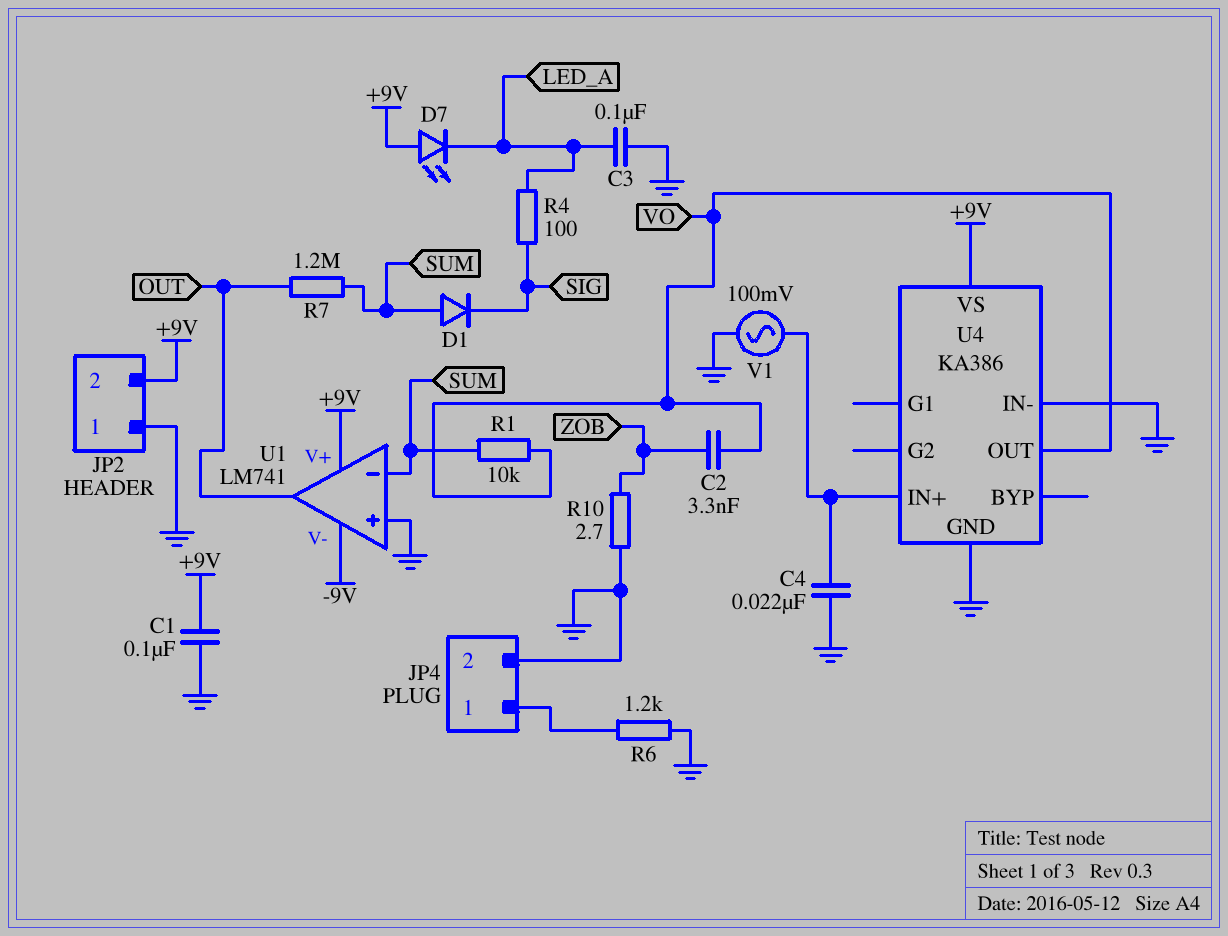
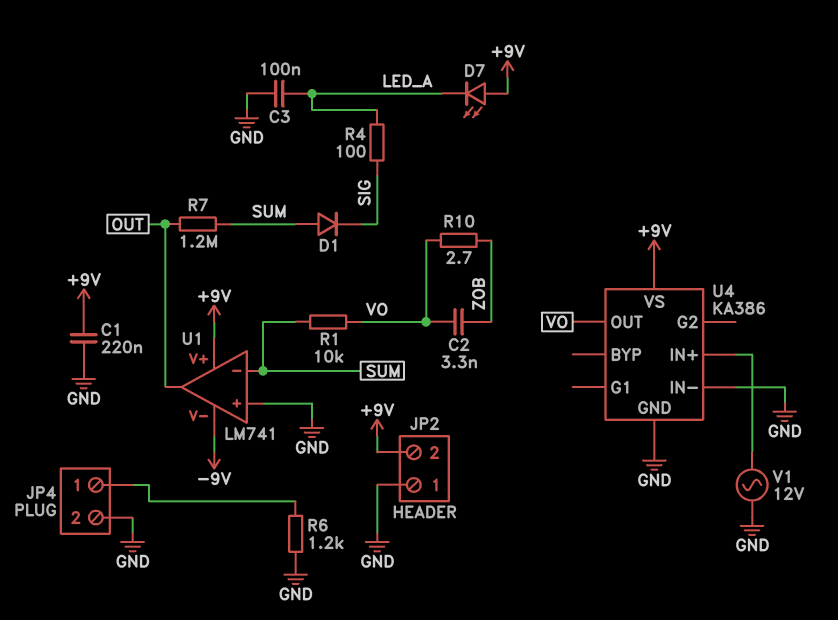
C1: 100nF (+9V, GND) -> 220nF (+9V, GND)
C4: 22nF (GND, U4/IN+) -> none
R10: 2.7 (GND, ZOB) -> 2.7 (VO, ZOB)
V1: AC 100mV (GND, U4/IN+) -> AC 12V (GND, U4/IN+)

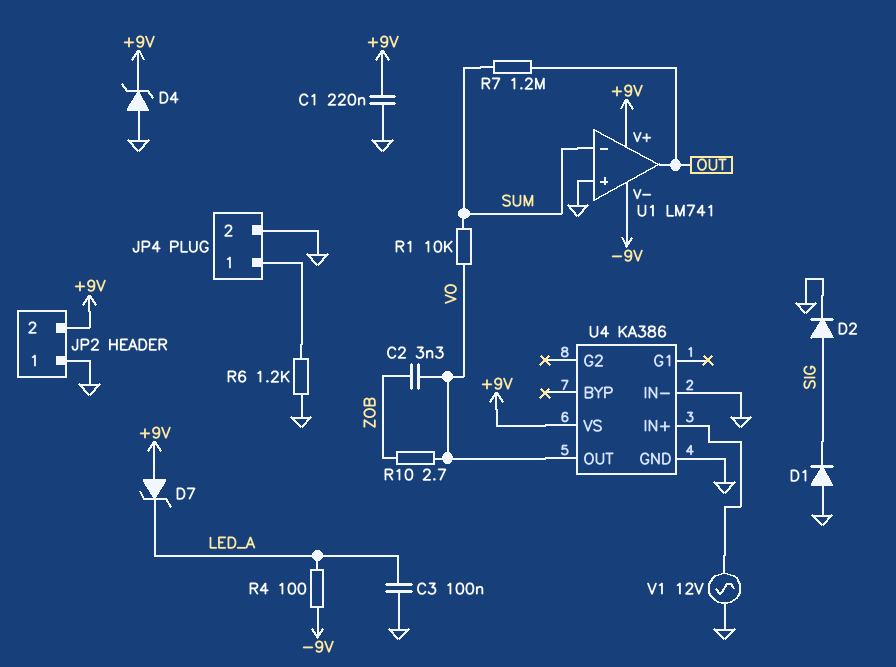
D1: diode (A SUM, K SIG) -> diode (A GND, K SIG)
D2: none -> diode (A SIG, K GND)
D4: none -> zener (A GND, K +9V)
D7: LED (A +9V, K LED_A) -> zener (A +9V, K LED_A)
R4: 100 (LED_A, SIG) -> 100 (-9V, LED_A)

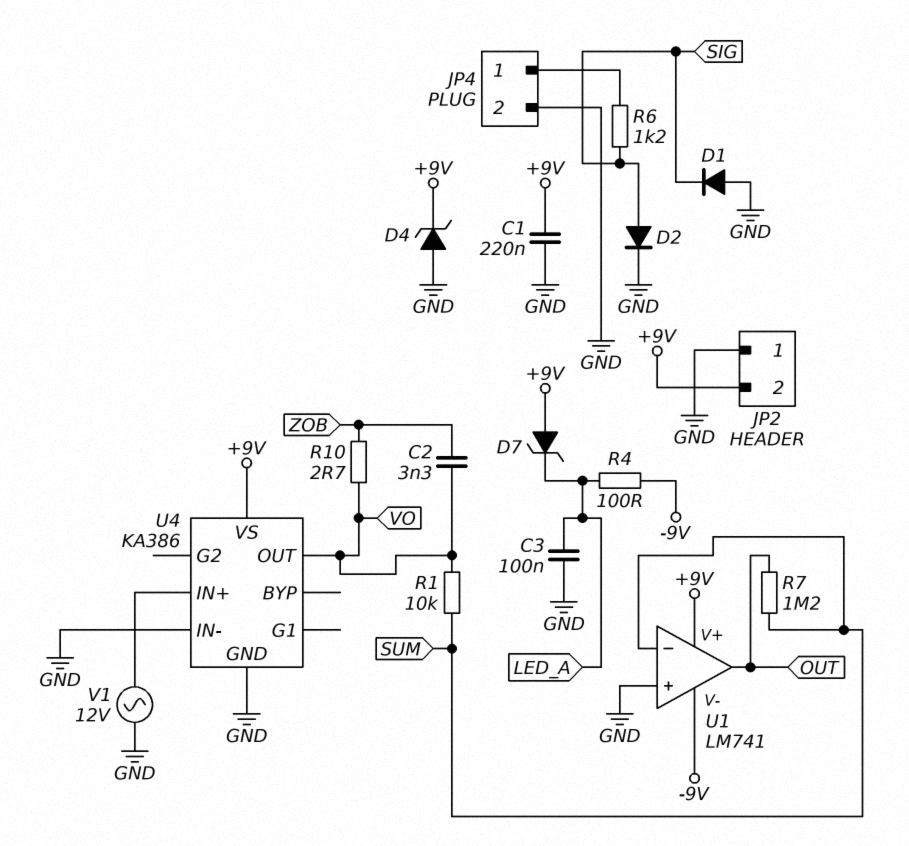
R6: 1.2k (GND, JP4/1) -> 1.2k (JP4/1, SIG)

